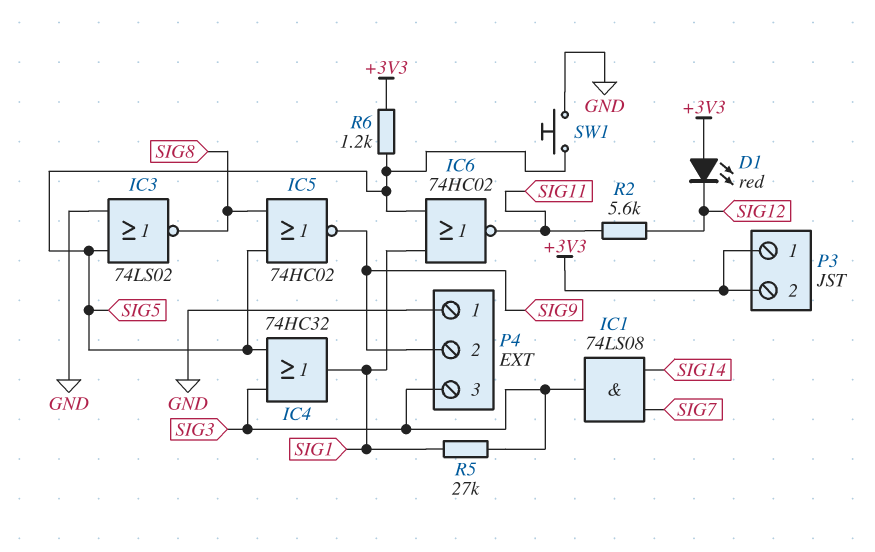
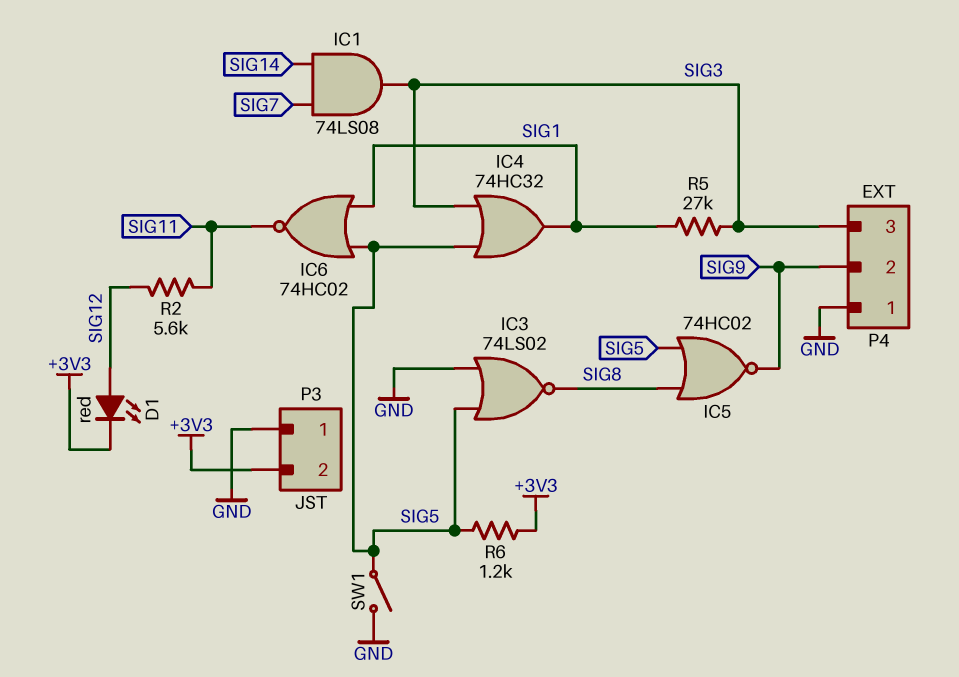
D1: LED red (A +3V3, K SIG12) -> LED red (A SIG12, K +3V3)
P3 pin 1: +3V3 -> GND
SW1: button (GND, SIG5) -> switch (GND, SIG5)

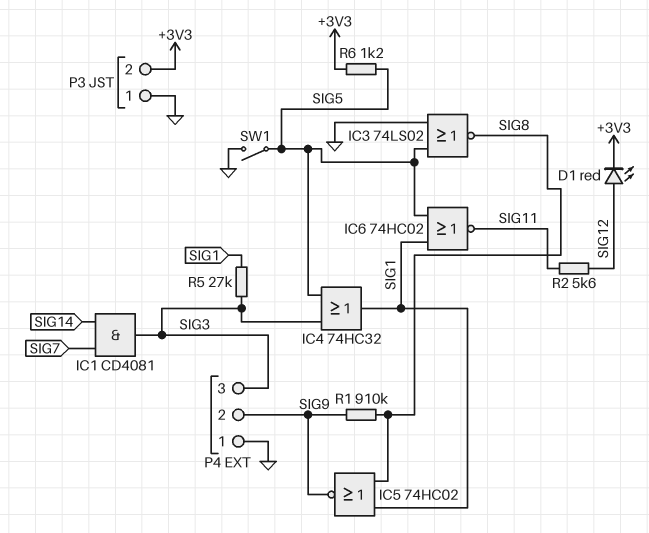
IC1: AND 74LS08 (in SIG7, in SIG14, out SIG3) -> AND CD4081 (in SIG7, in SIG14, out SIG3)
IC5: NOR 74HC02 (in SIG5, in SIG8, out SIG9) -> NOR 74HC02 (in SIG1, in SIG8, out SIG9)
R1: none -> 910k (SIG8, SIG9)

